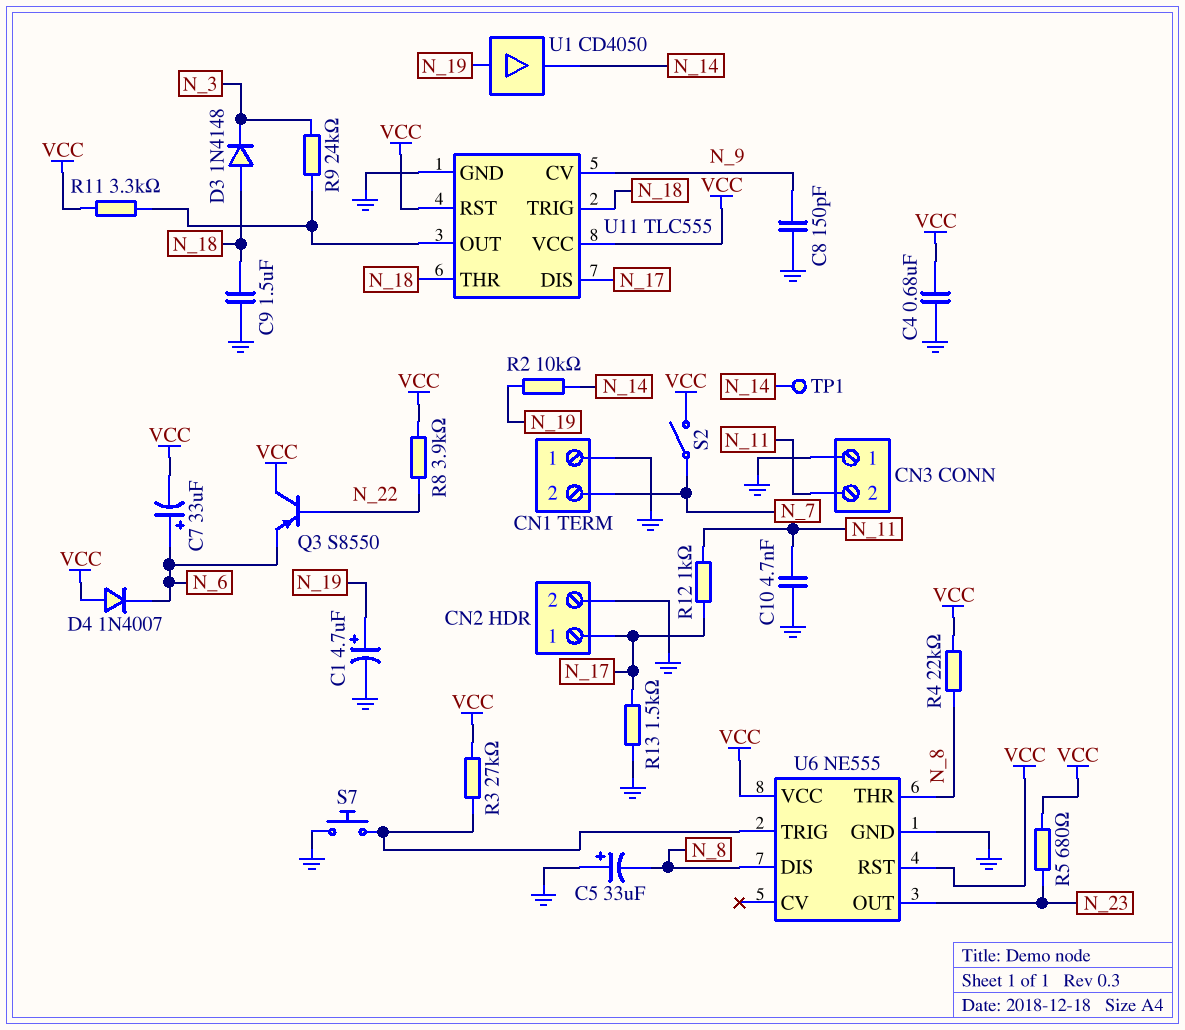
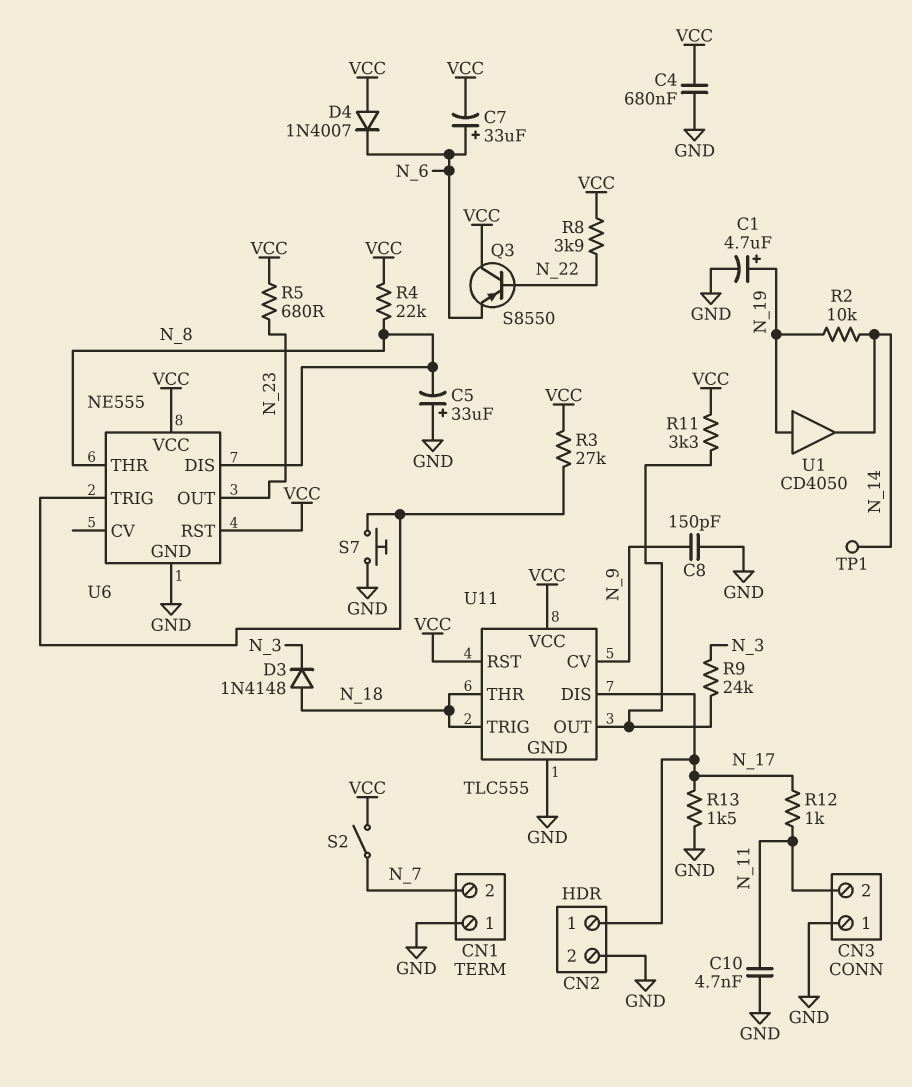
C9: 1.5uF (GND, N_18) -> none

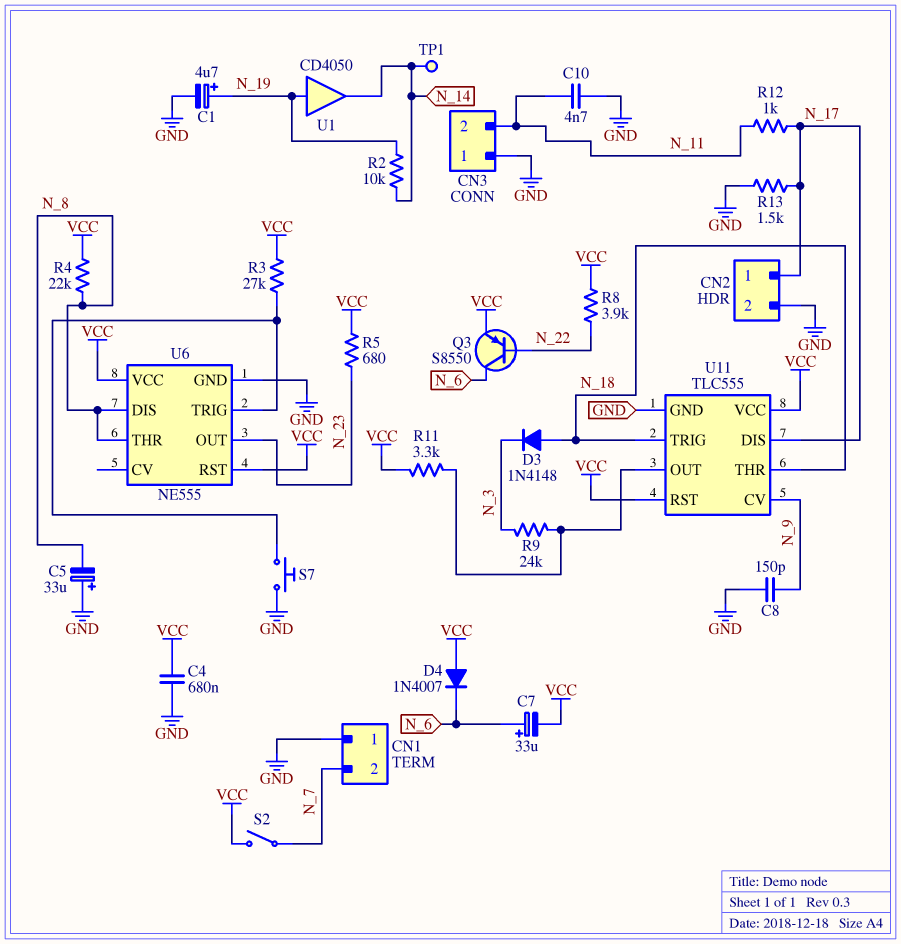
Q3: PNP S8550 (B N_22, C VCC, E N_6) -> PNP S8550 (B N_22, C N_6, E VCC)

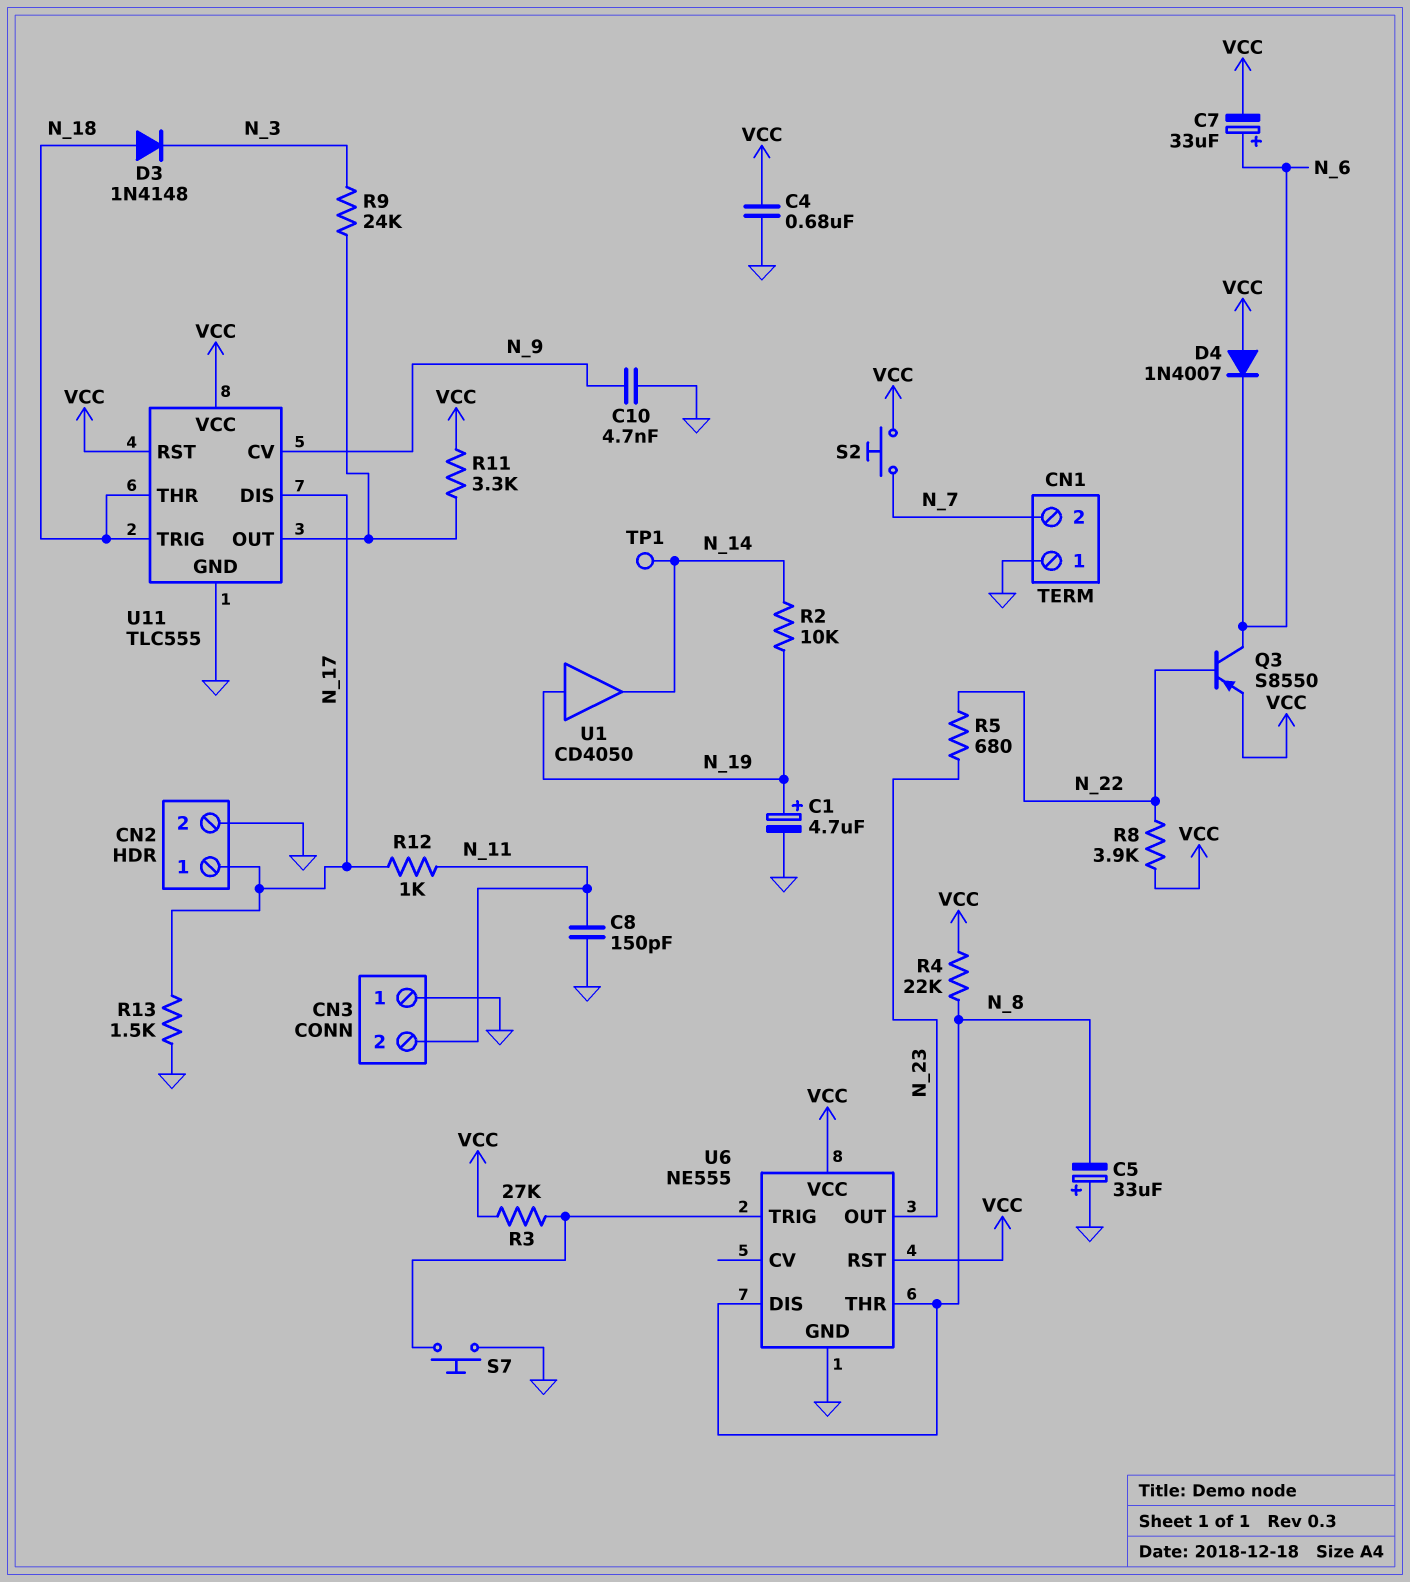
C8: 150pF (GND, N_9) -> 150pF (GND, N_11)
C10: 4.7nF (GND, N_11) -> 4.7nF (GND, N_9)
R5: 680 (N_23, VCC) -> 680 (N_22, N_23)
S2: switch (N_7, VCC) -> button (N_7, VCC)

